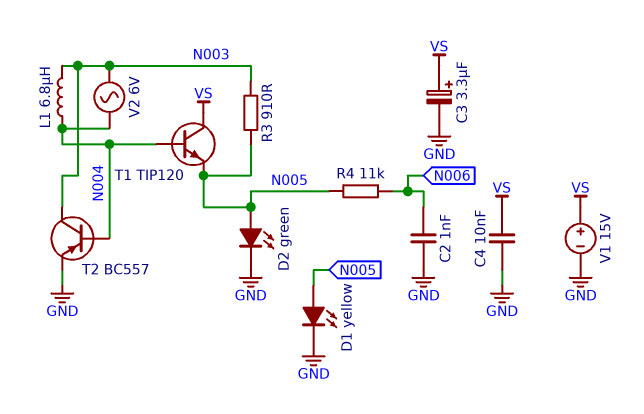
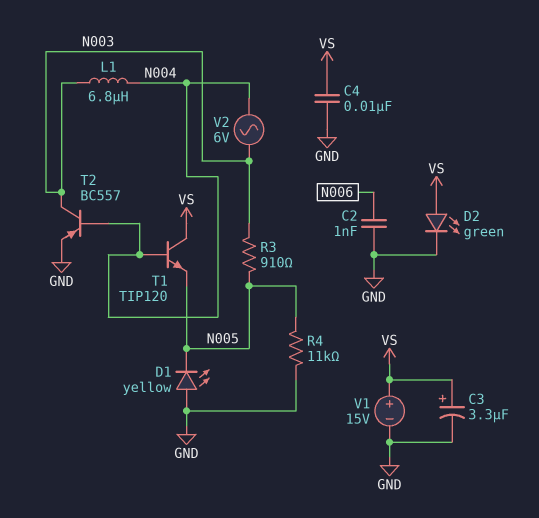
D1: LED yellow (A N005, K GND) -> LED yellow (A GND, K N005)
D2: LED green (A N005, K GND) -> LED green (A VS, K GND)
R4: 11k (N005, N006) -> 11k (GND, N005)

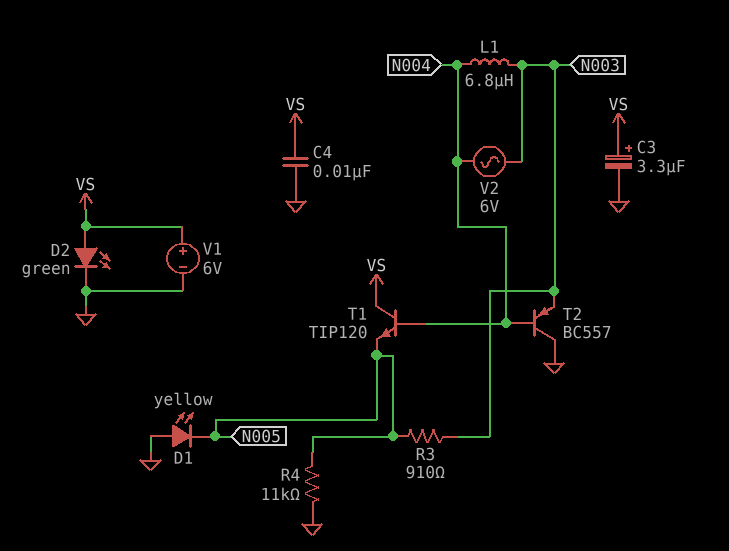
C2: 1nF (GND, N006) -> none
T2: PNP BC557 (B N004, C N003, E GND) -> PNP BC557 (B N004, C GND, E N003)
V1: 15V (plus VS, minus GND) -> 6V (plus VS, minus GND)

